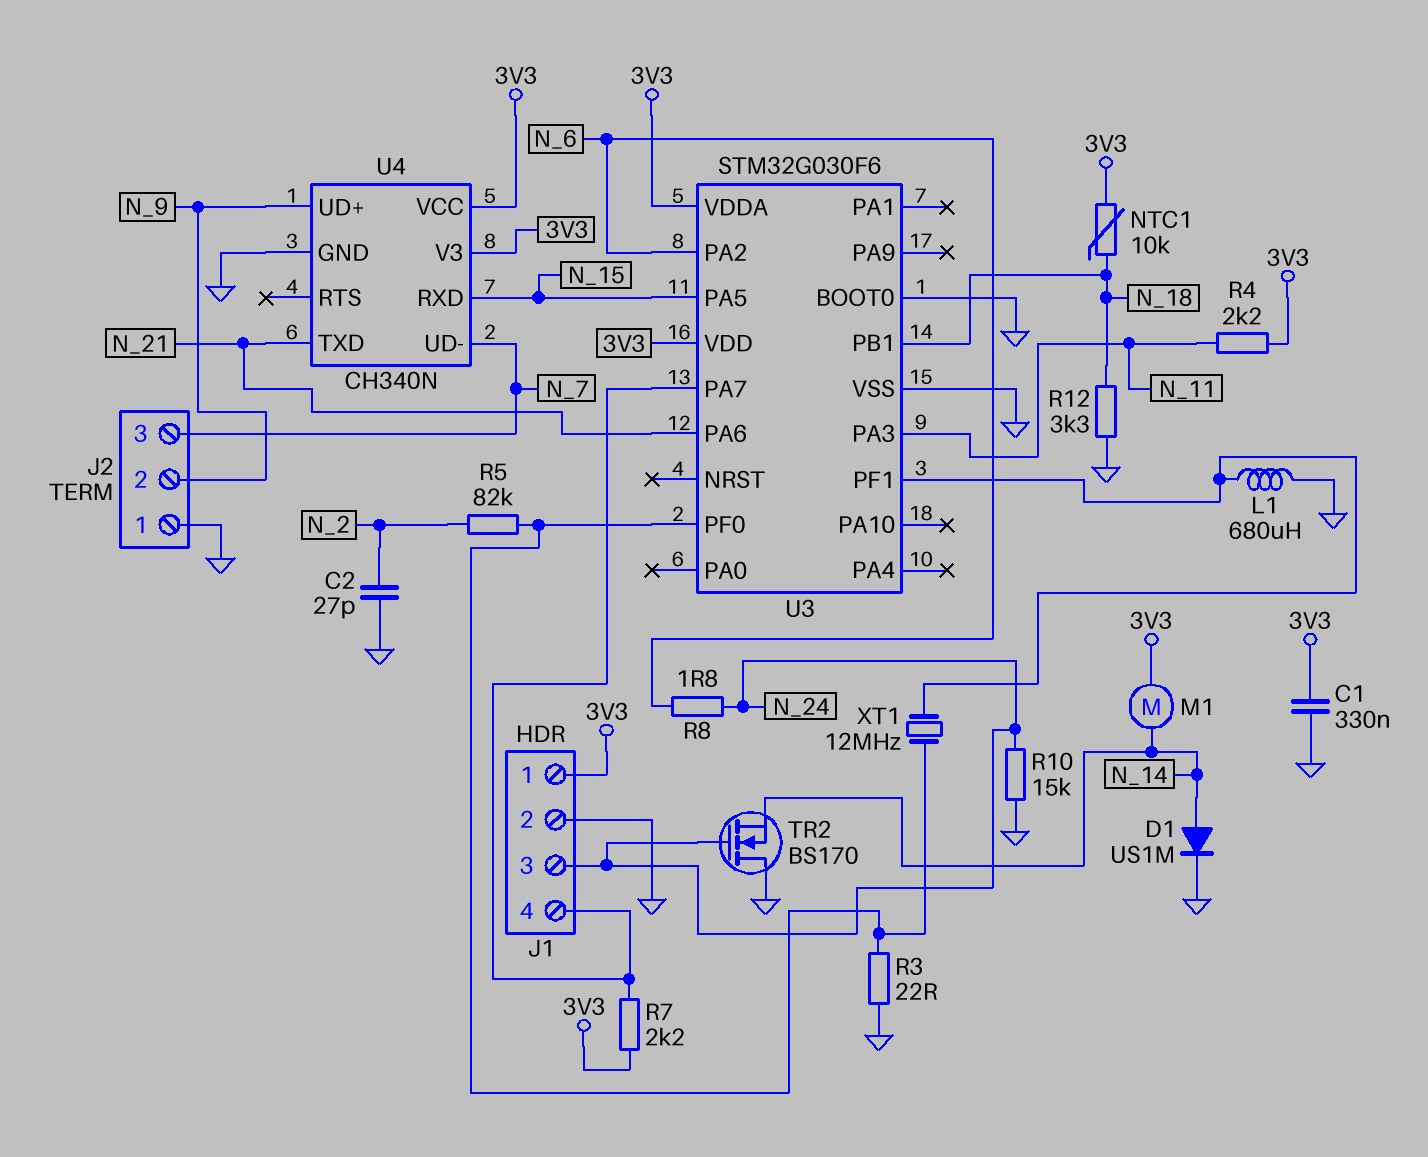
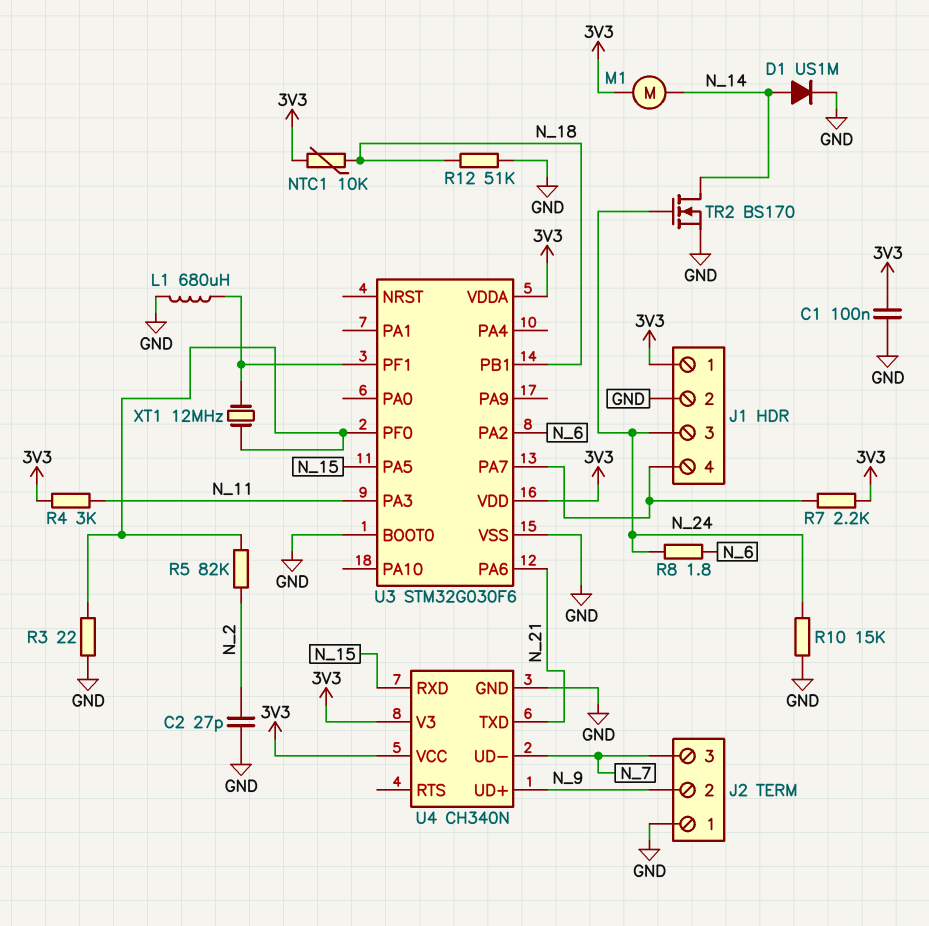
C1: 330nF (3V3, GND) -> 100nF (3V3, GND)
R4: 2.2k (3V3, N_11) -> 3k (3V3, N_11)
R12: 3.3k (GND, N_18) -> 51k (GND, N_18)
TR2: NMOS BS170 (G N_24, D GND, S N_14) -> NMOS BS170 (G N_24, D N_14, S GND)

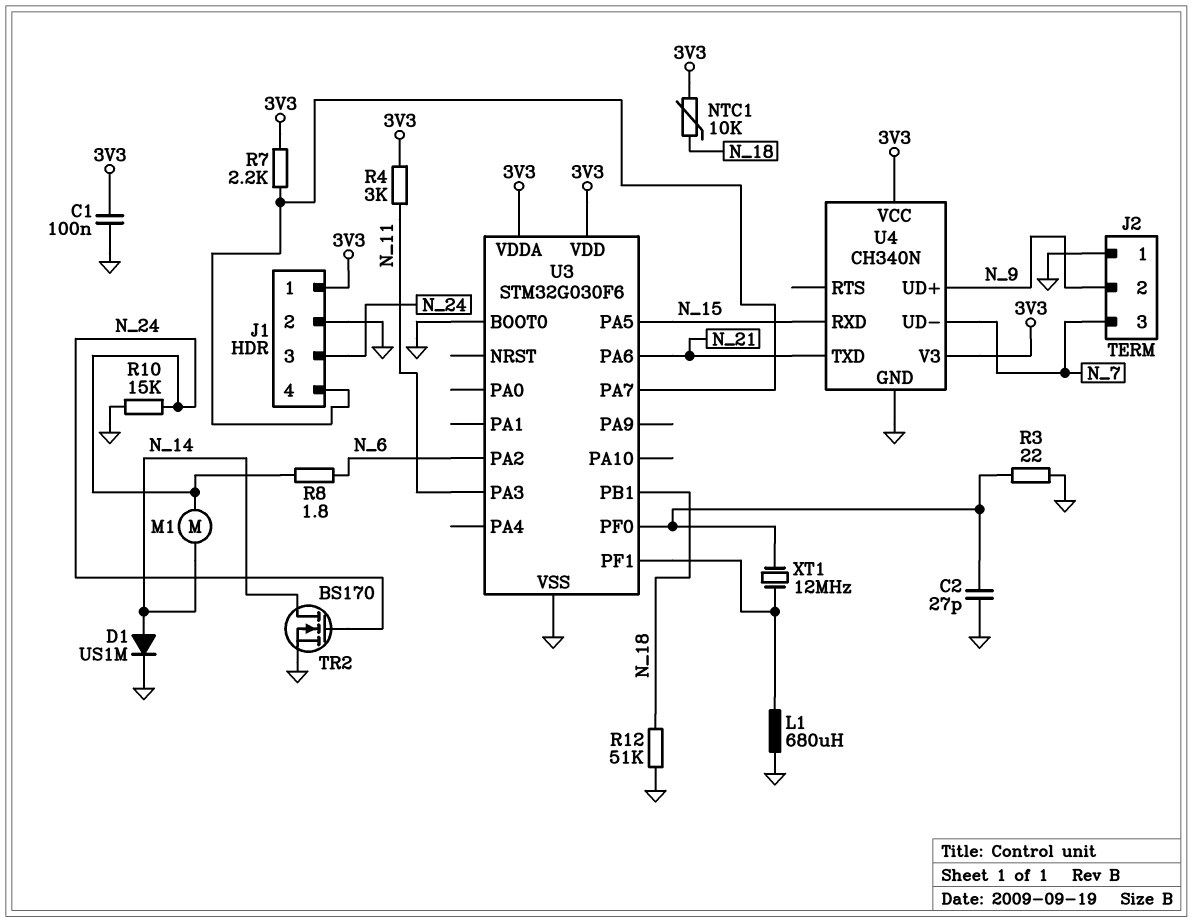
C2: 27pF (GND, N_2) -> 27pF (GND, U3/PF0)
M1: motor (3V3, N_14) -> motor (N_14, N_24)
R5: 82k (N_2, U3/PF0) -> none

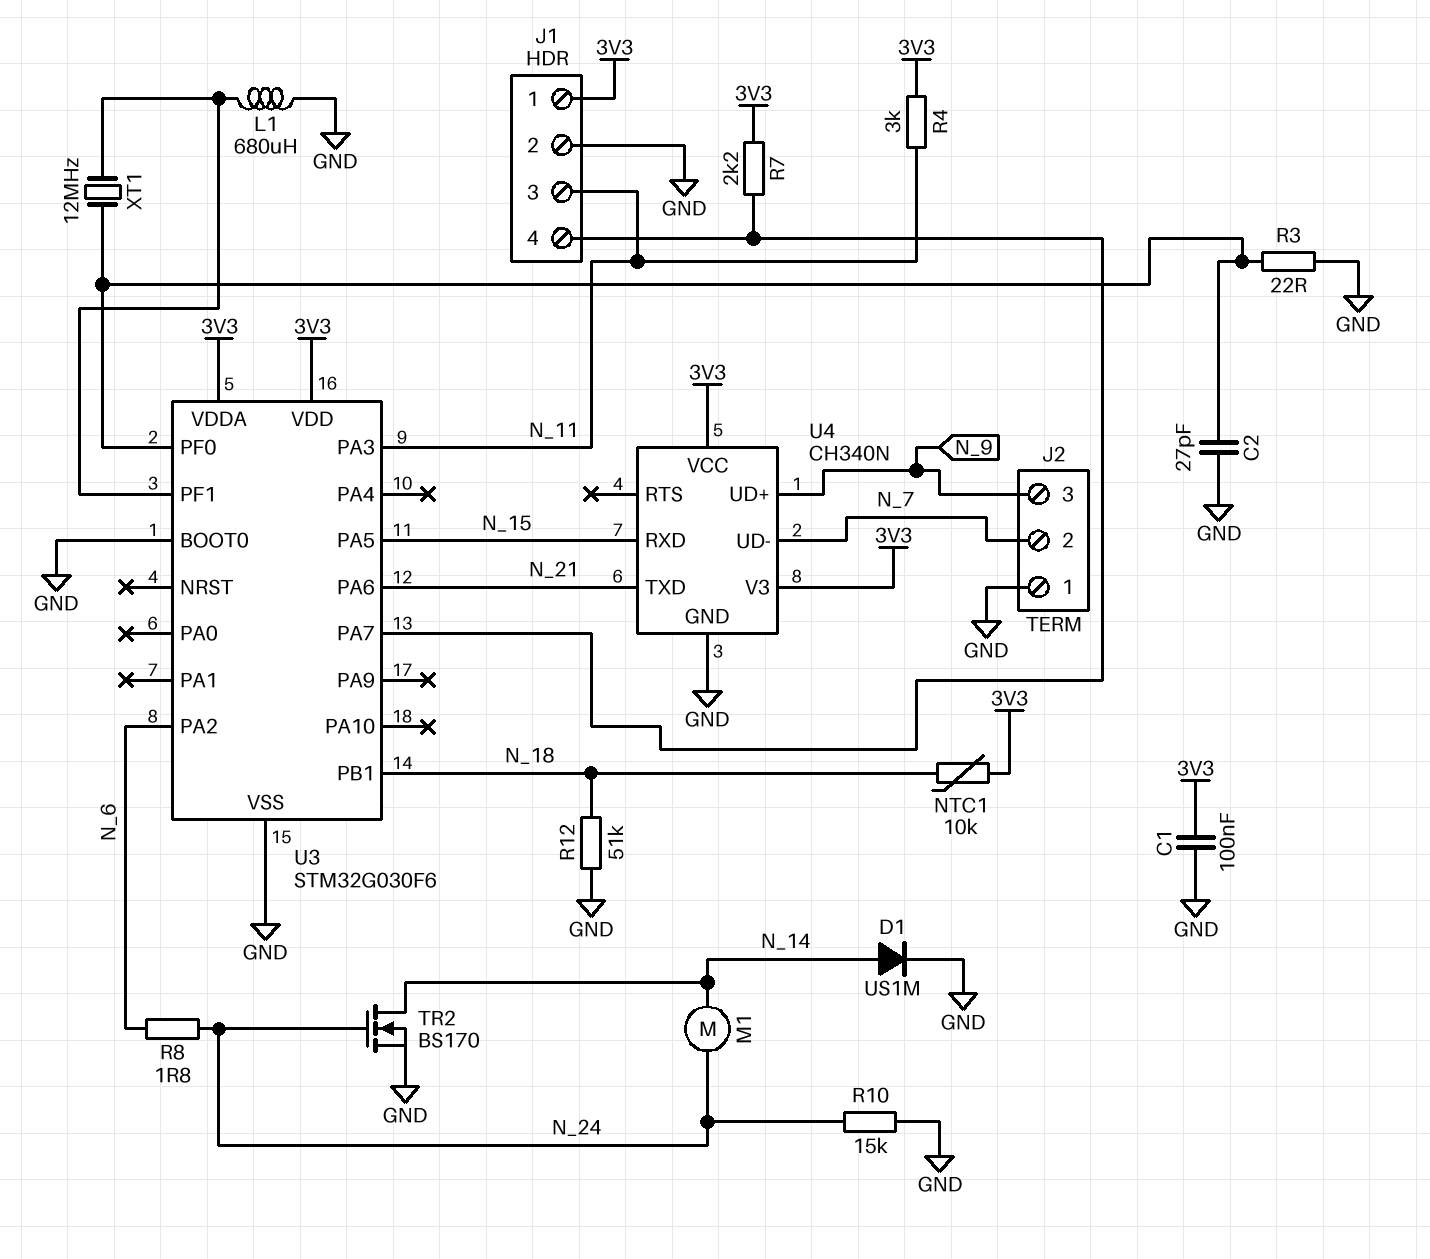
J1 pin 3: N_24 -> N_11
J2 pin 2: N_9 -> N_7
J2 pin 3: N_7 -> N_9

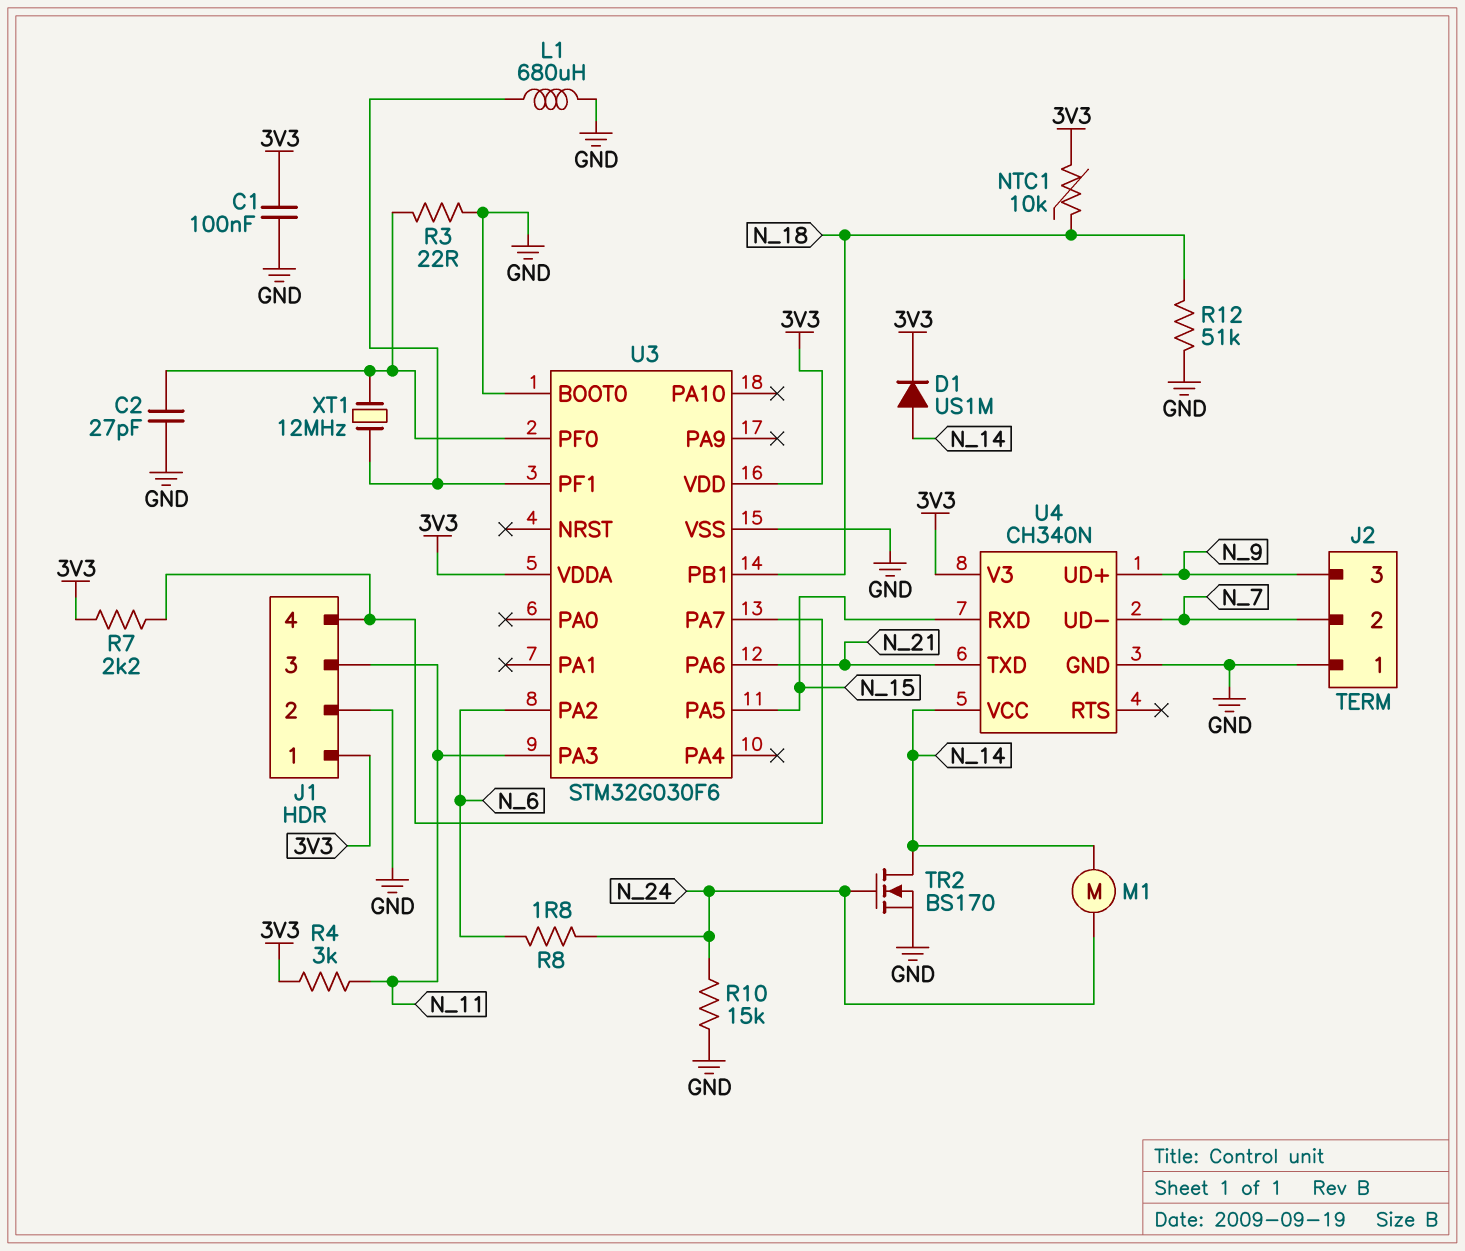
D1: diode US1M (A N_14, K GND) -> diode US1M (A N_14, K 3V3)
U4 pin VCC: 3V3 -> N_14

